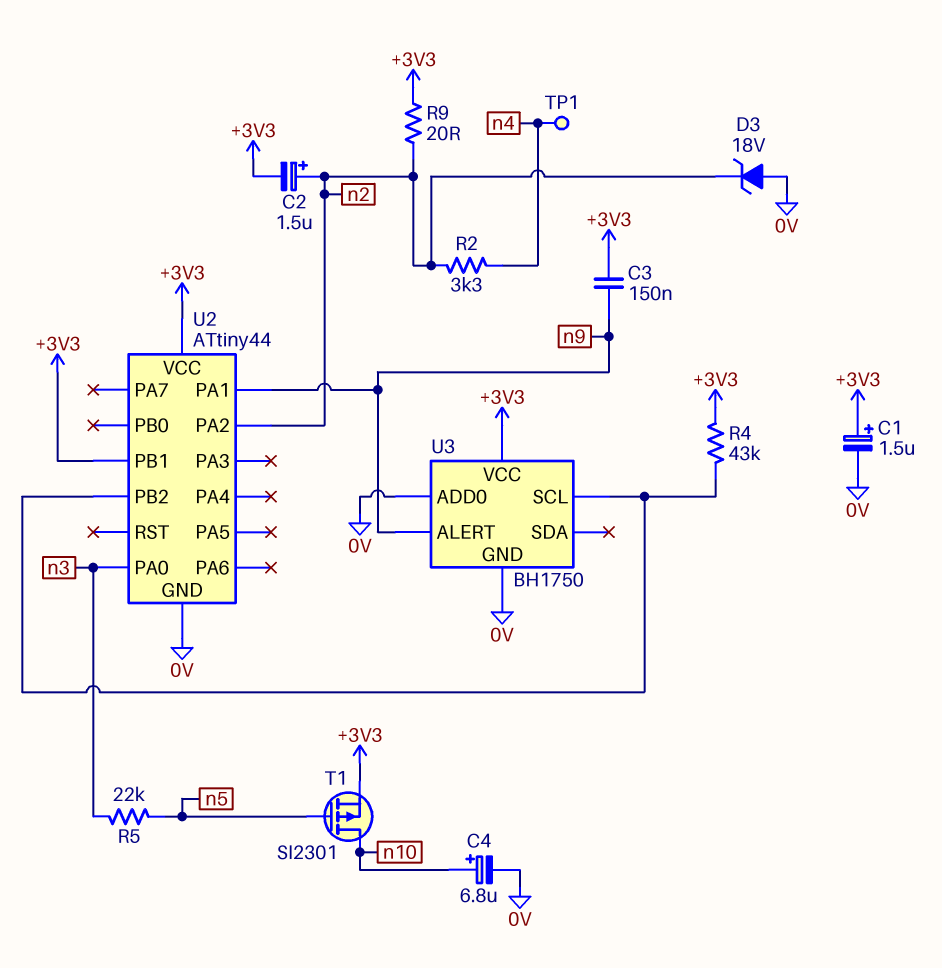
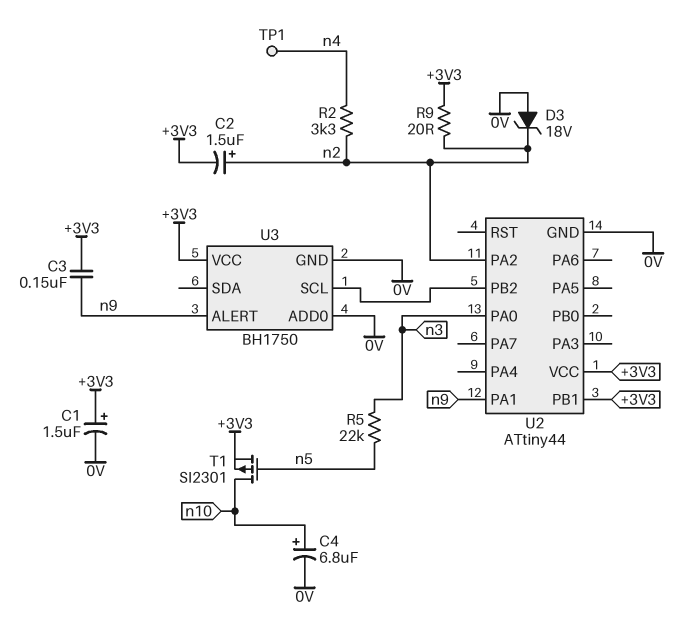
R4: 43k (+3V3, U2/PB2) -> none

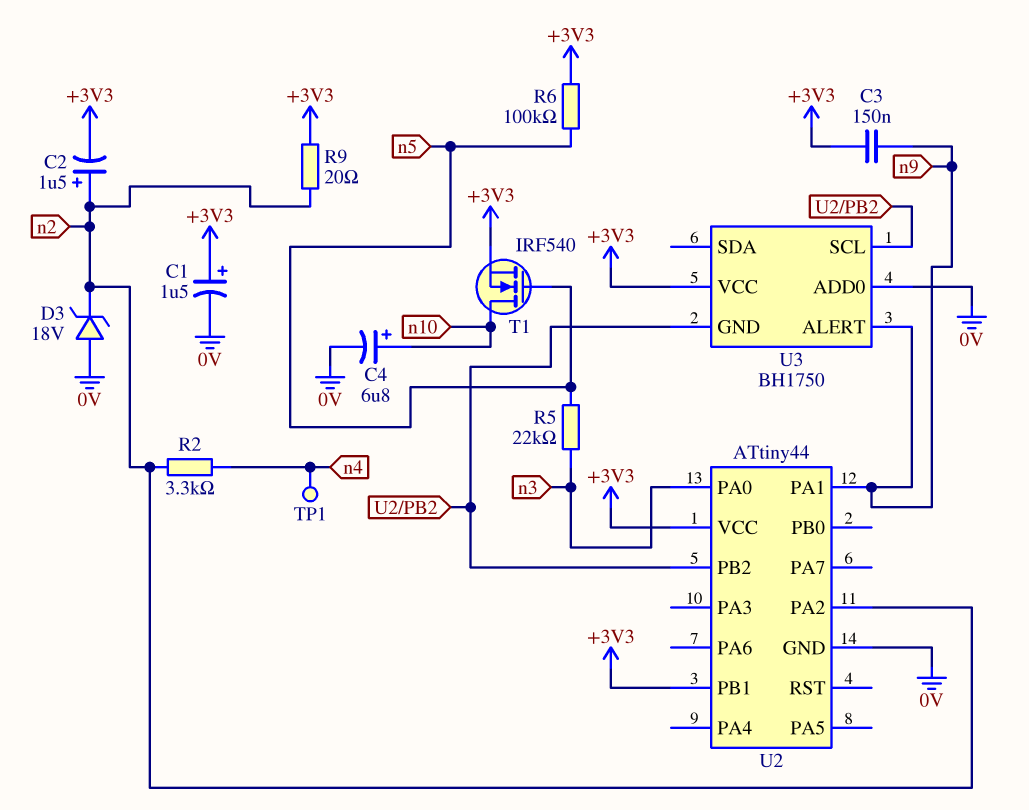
R6: none -> 100k (+3V3, n5)
T1: PMOS SI2301 (G n5, D n10, S +3V3) -> NMOS IRF540 (G n5, D n10, S +3V3)
U3 pin GND: 0V -> U2/PB2

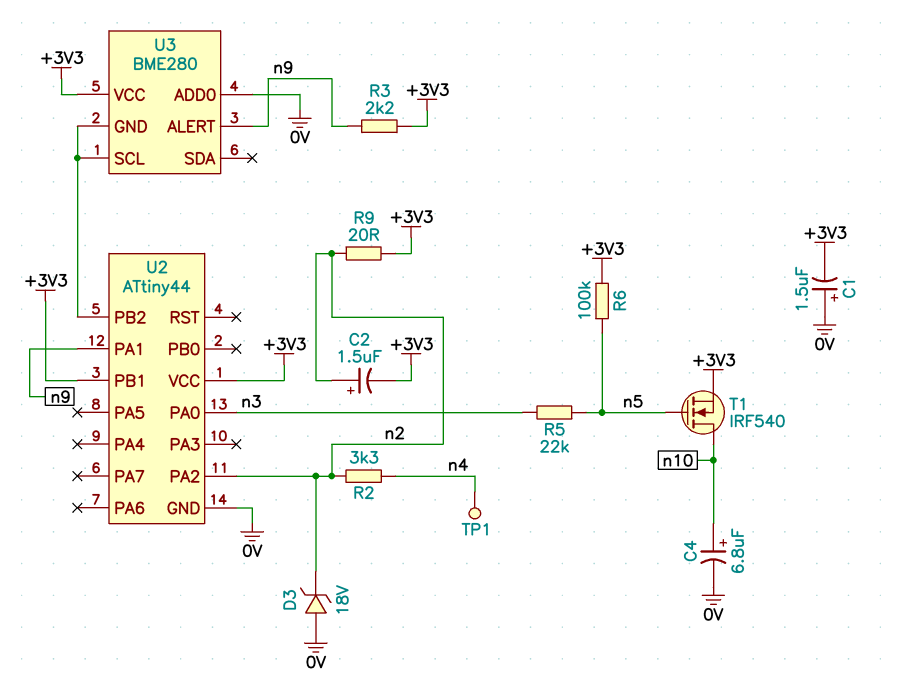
C1: 1.5uF (plus +3V3, minus 0V) -> 1.5uF (plus 0V, minus +3V3)
C3: 150nF (+3V3, n9) -> none
R3: none -> 2.2k (+3V3, n9)
U3: BH1750 -> BME280

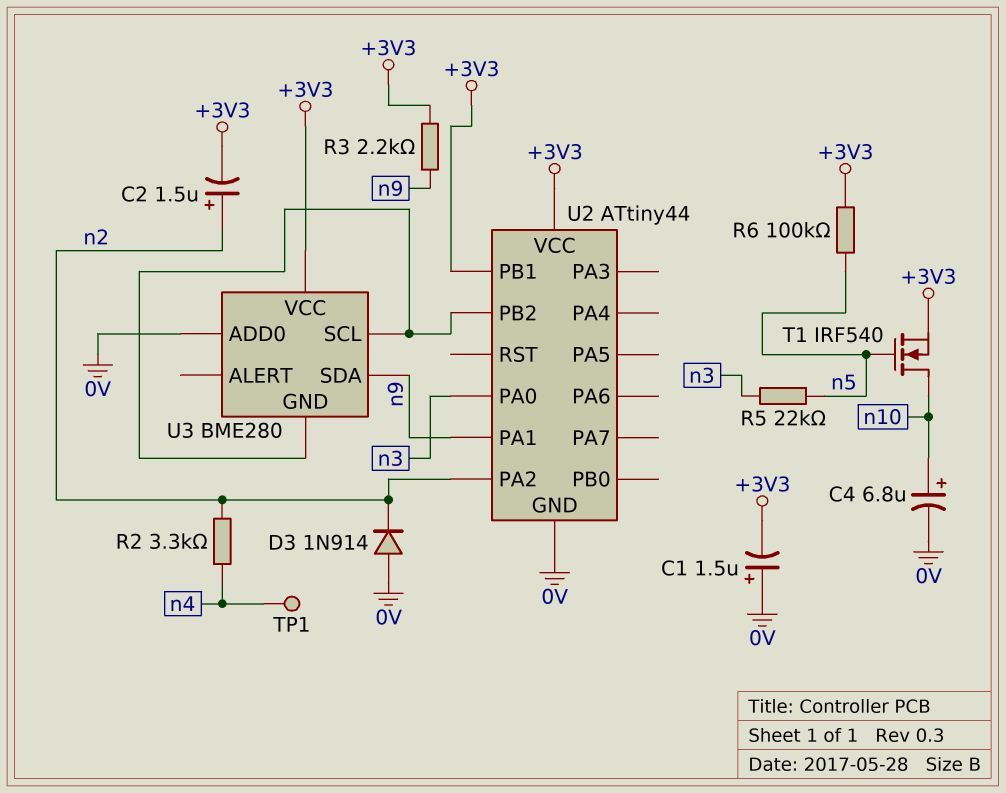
D3: zener 18V (A 0V, K n2) -> diode 1N914 (A 0V, K n2)
R9: 20 (+3V3, n2) -> none
U3 pin ALERT: n9 -> none
U3 pin SDA: none -> n9

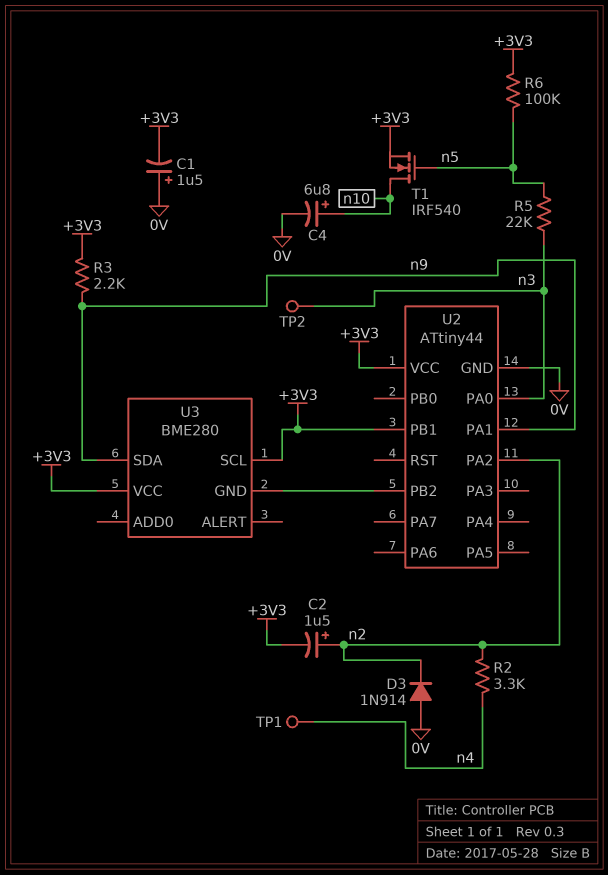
TP2: none -> test point (n3)
U3 pin ADD0: 0V -> none
U3 pin SCL: U2/PB2 -> +3V3

